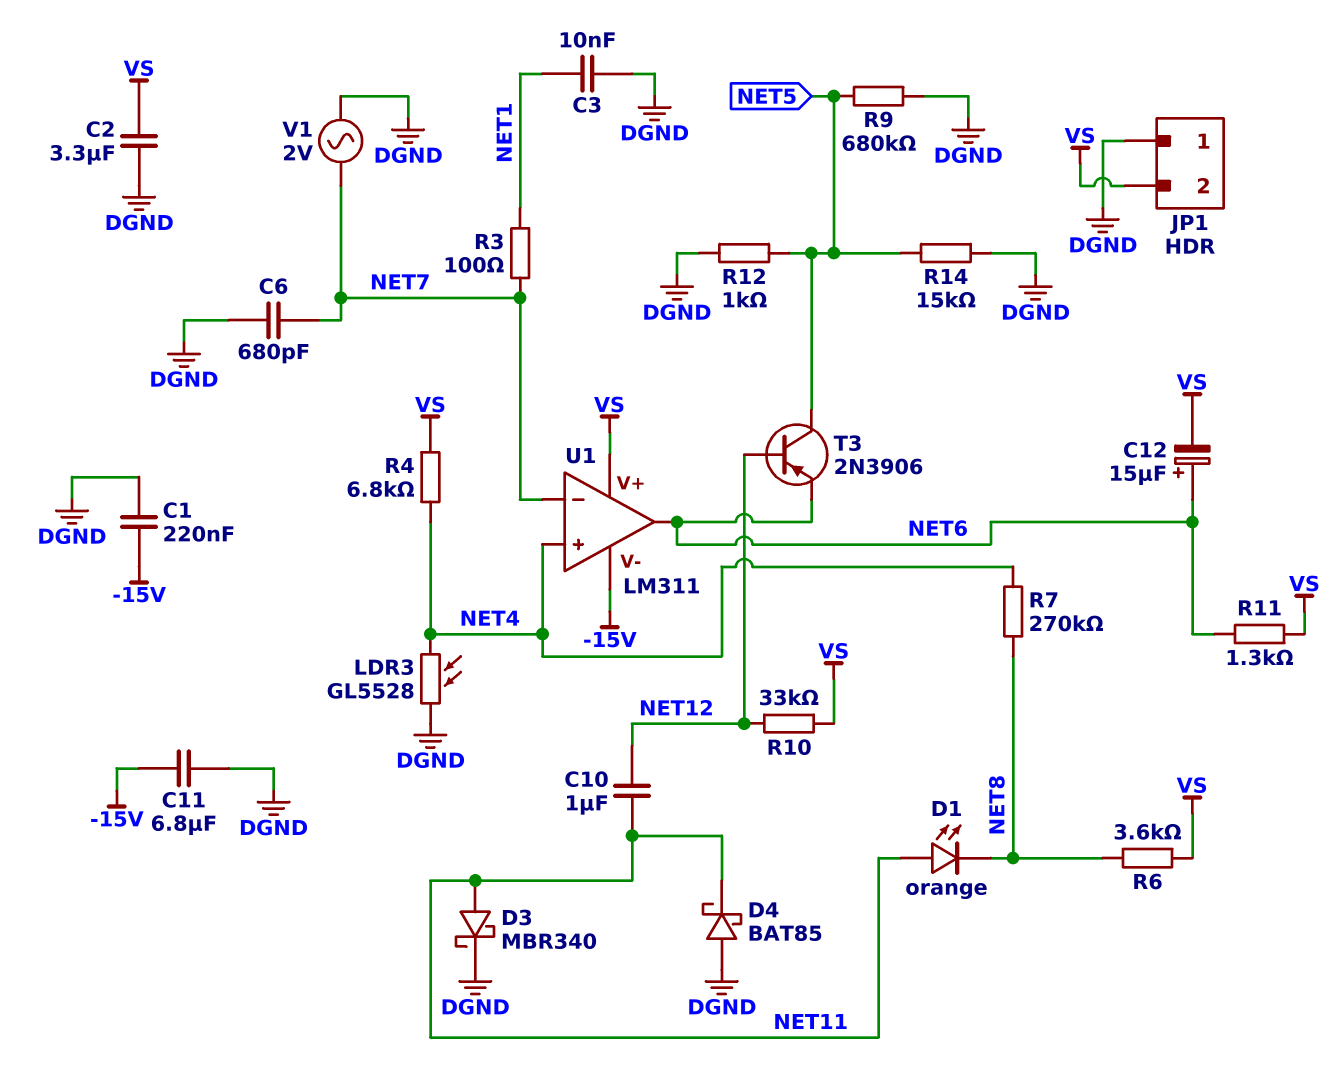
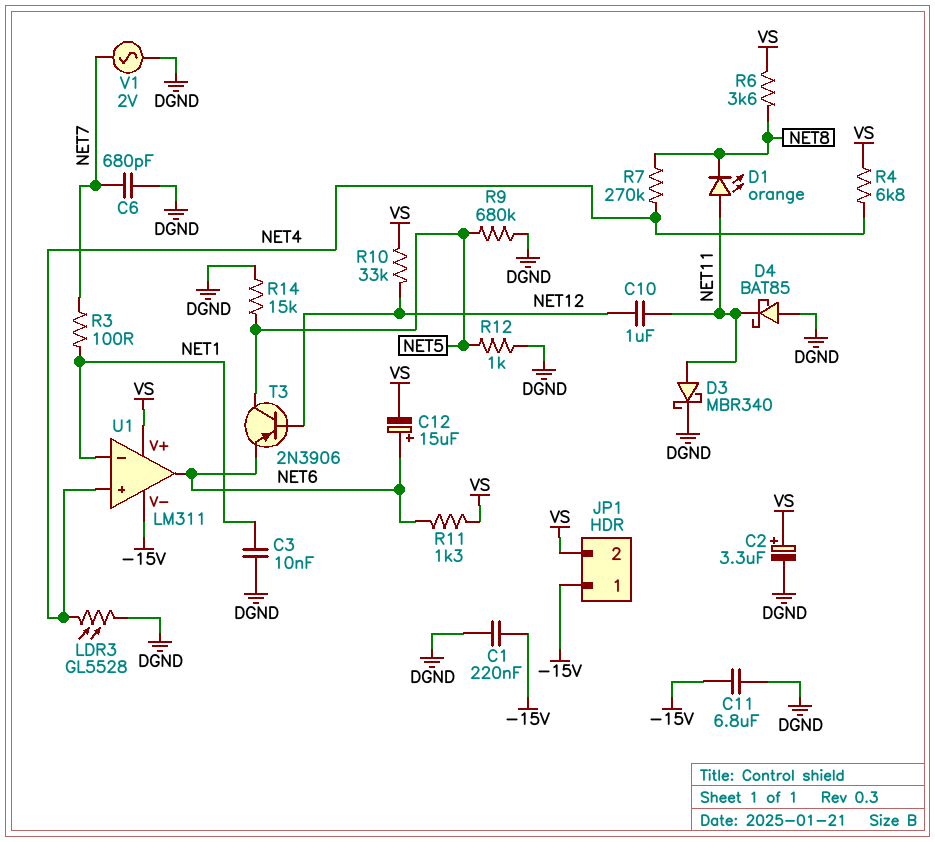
C2: 3.3uF (DGND, VS) -> 3.3uF (plus VS, minus DGND)
JP1 pin 1: DGND -> -15V
U1 pin in-: NET7 -> NET1

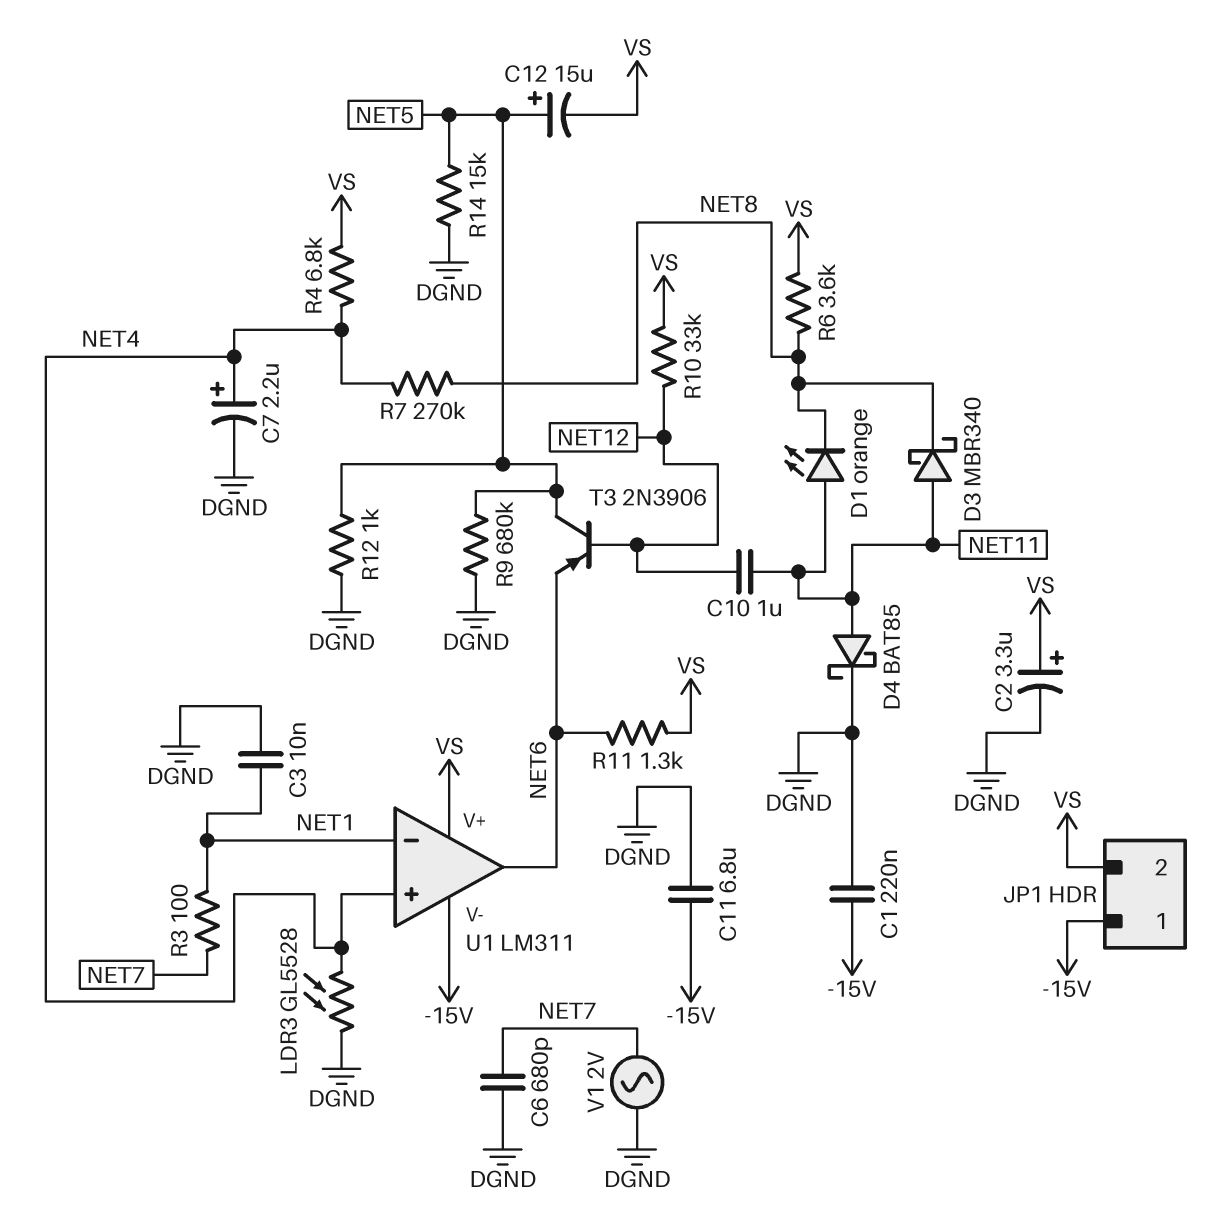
C7: none -> 2.2uF (plus NET4, minus DGND)
C12: 15uF (plus NET6, minus VS) -> 15uF (plus NET5, minus VS)
D3: schottky MBR340 (A NET11, K DGND) -> schottky MBR340 (A NET11, K NET8)
D4: schottky BAT85 (A DGND, K NET11) -> schottky BAT85 (A NET11, K DGND)

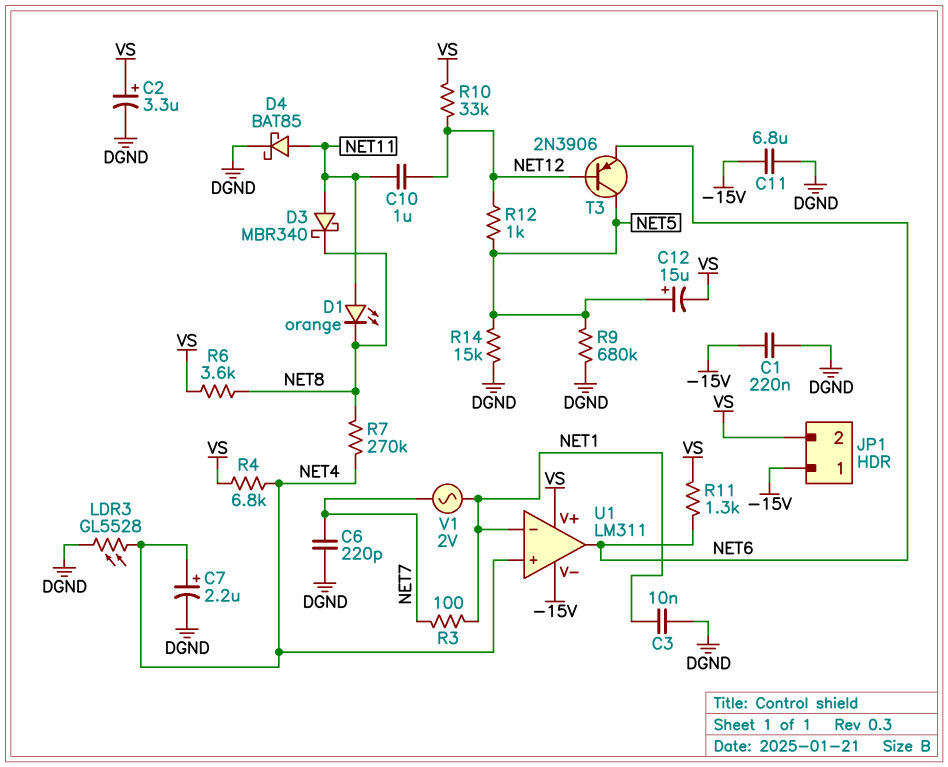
C6: 680pF (DGND, NET7) -> 220pF (DGND, NET7)
R12: 1k (DGND, NET5) -> 1k (NET5, NET12)
V1: AC 2V (DGND, NET7) -> AC 2V (NET1, NET7)

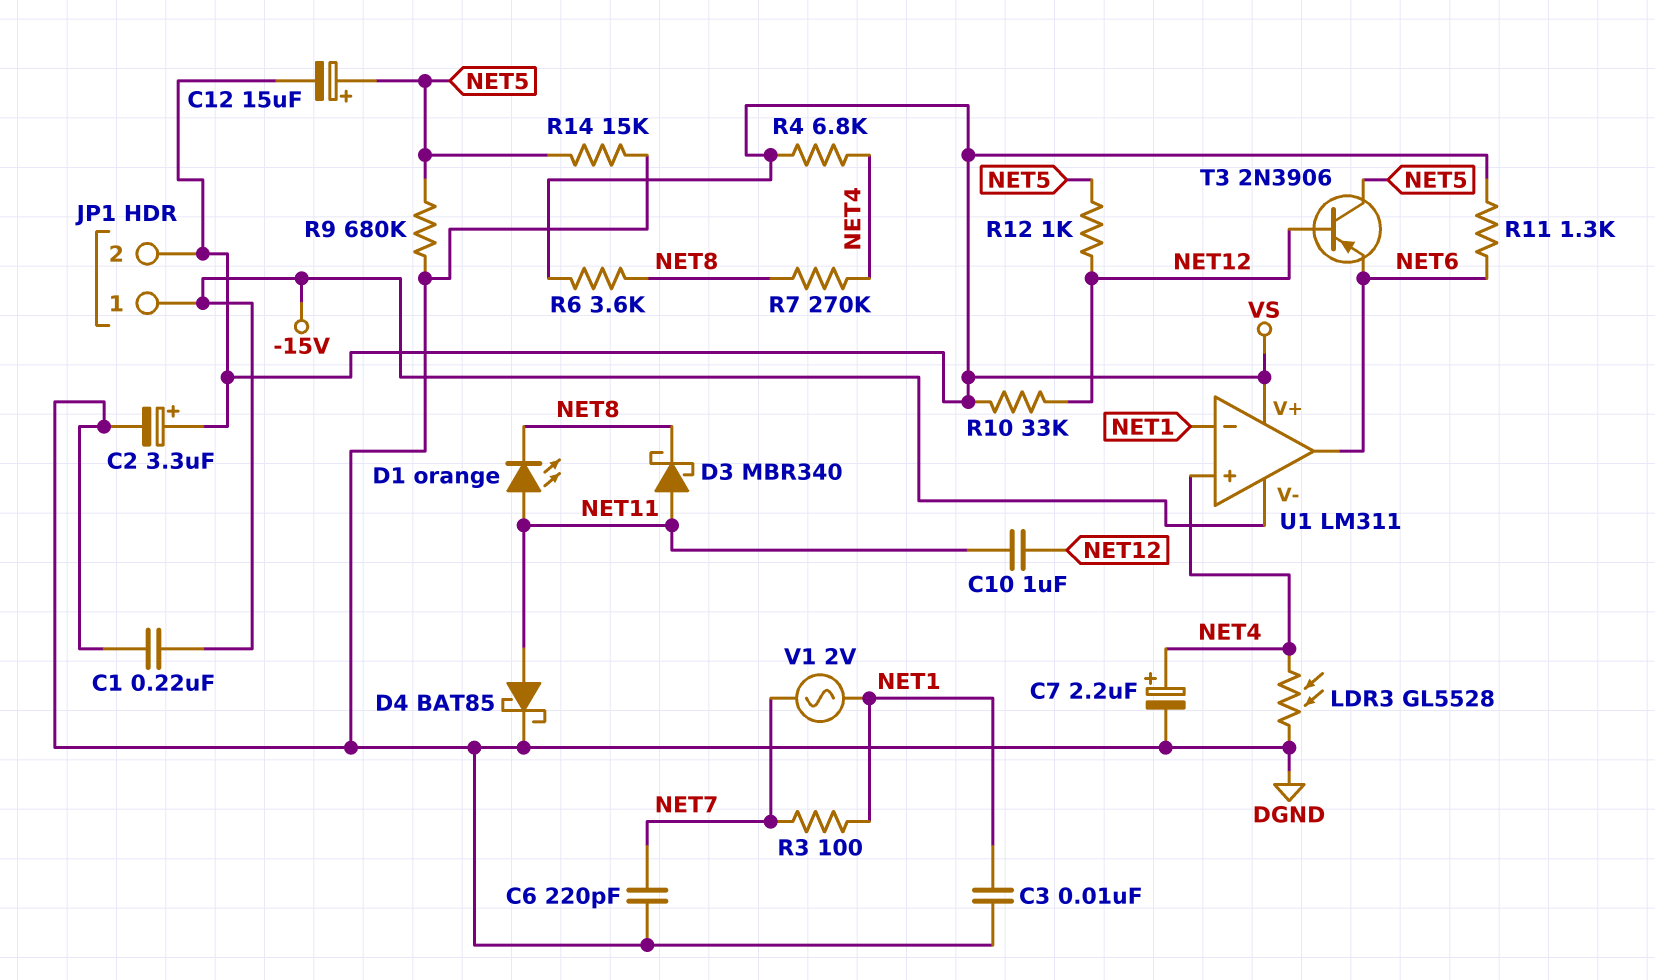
C11: 6.8uF (-15V, DGND) -> none

